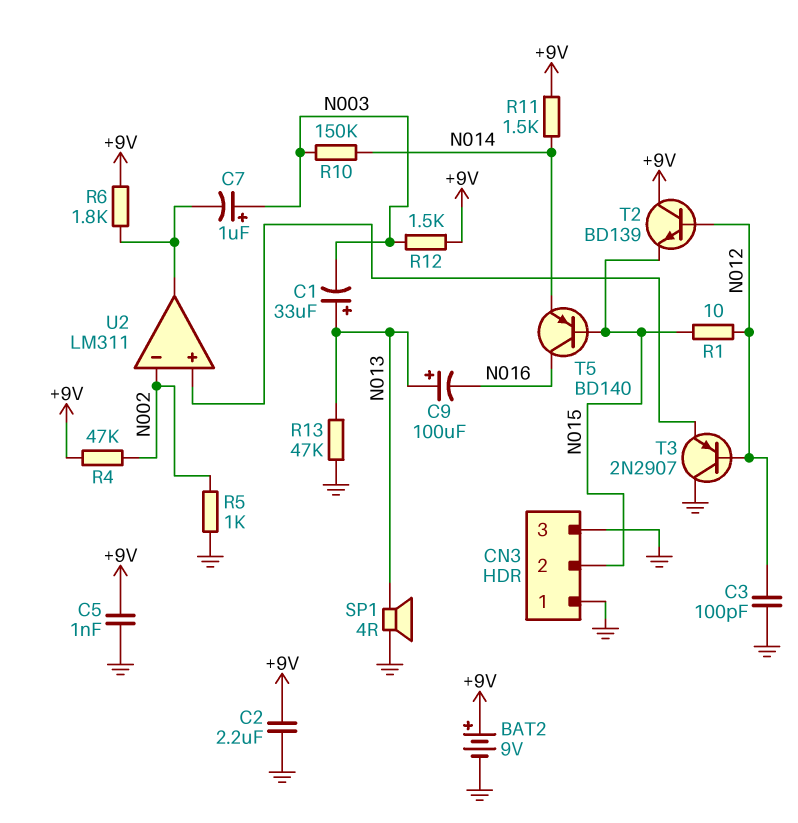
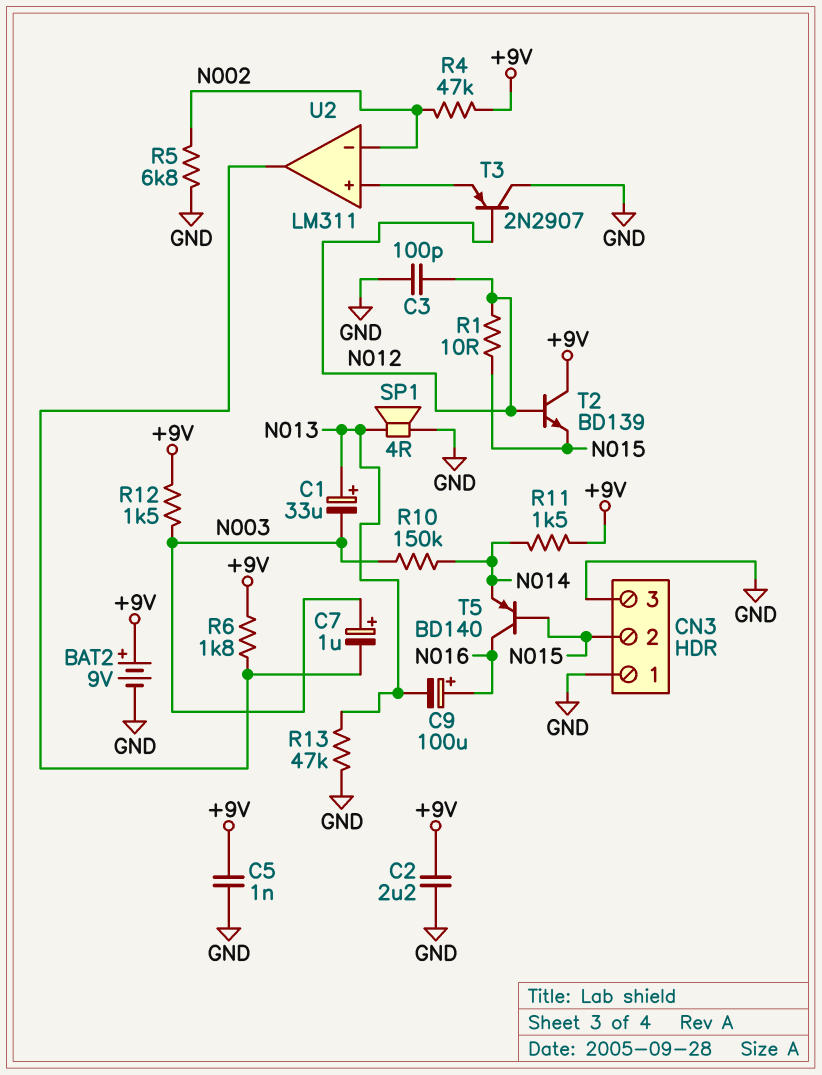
C9: 100uF (plus N013, minus N016) -> 100uF (plus N016, minus N013)
R5: 1k (GND, N002) -> 6.8k (GND, N002)

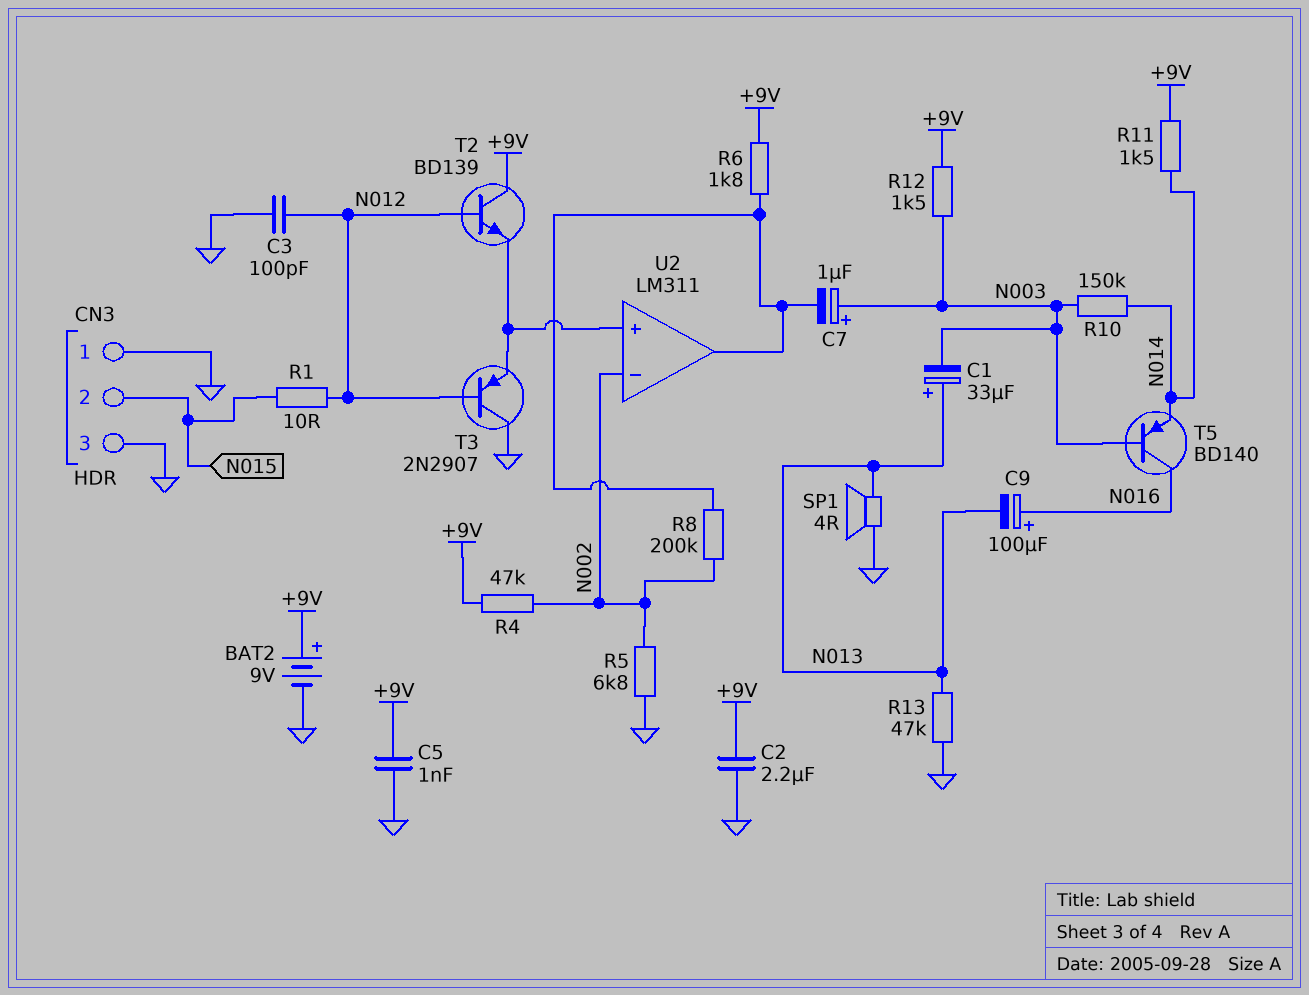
R8: none -> 200k (N002, U2/out)
T2: NPN BD139 (B N012, C +9V, E N015) -> NPN BD139 (B N012, C +9V, E U2/in+)
T5: PNP BD140 (B N015, C N016, E N014) -> PNP BD140 (B N003, C N016, E N014)

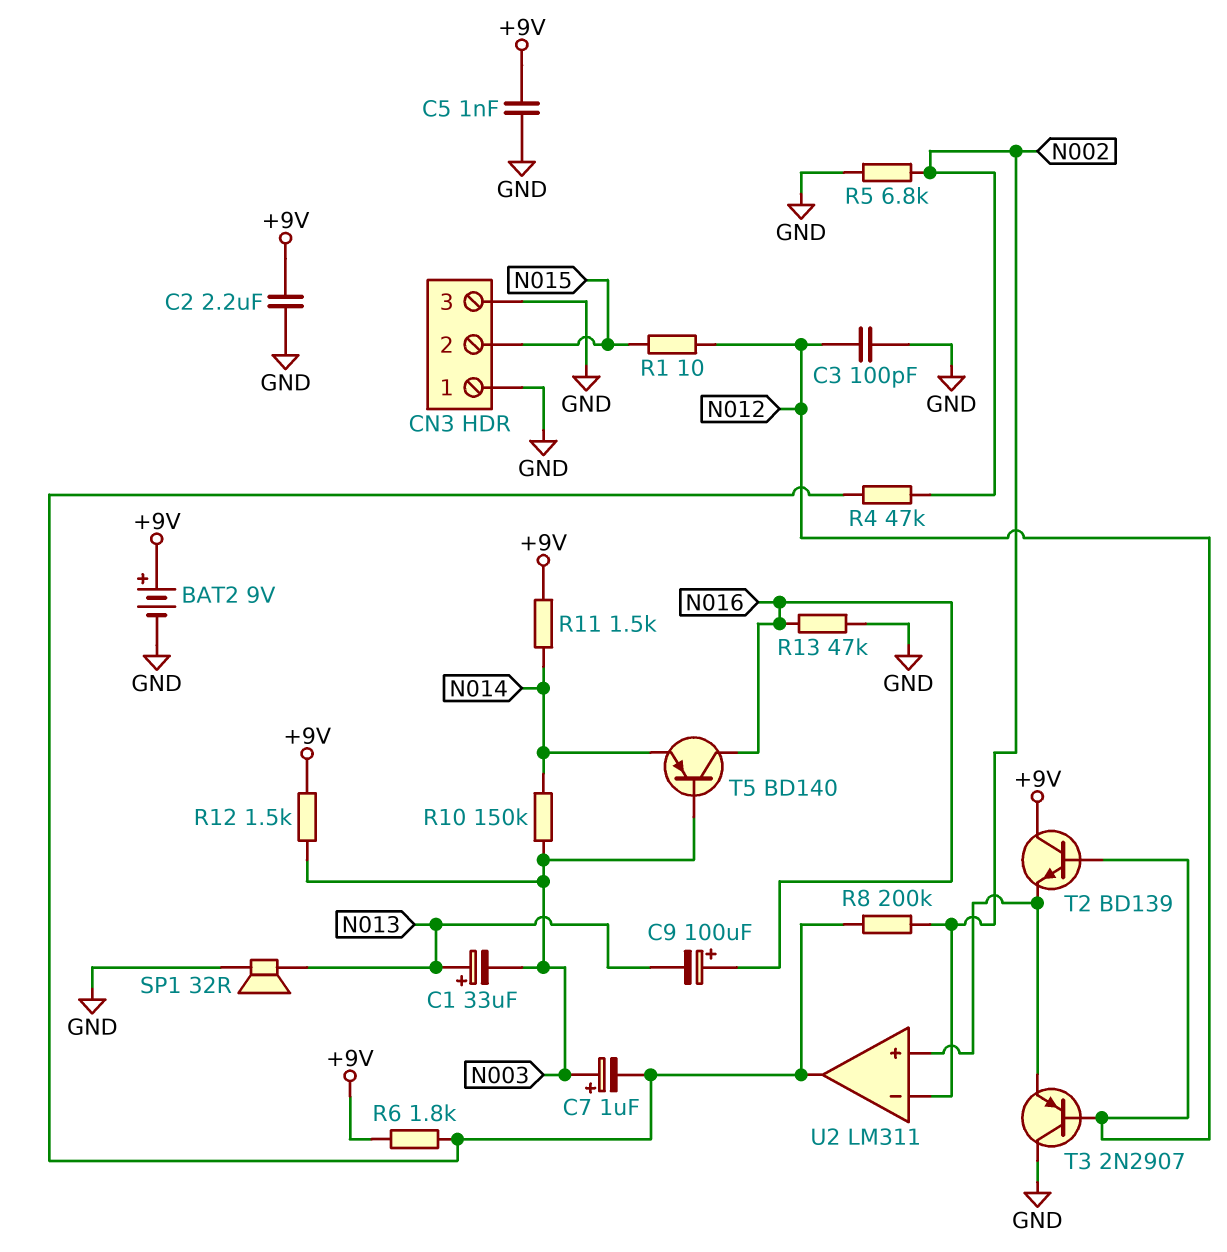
R4: 47k (+9V, N002) -> 47k (N002, U2/out)
R13: 47k (GND, N013) -> 47k (GND, N016)
SP1: speaker 4R (GND, N013) -> speaker 32R (GND, N013)

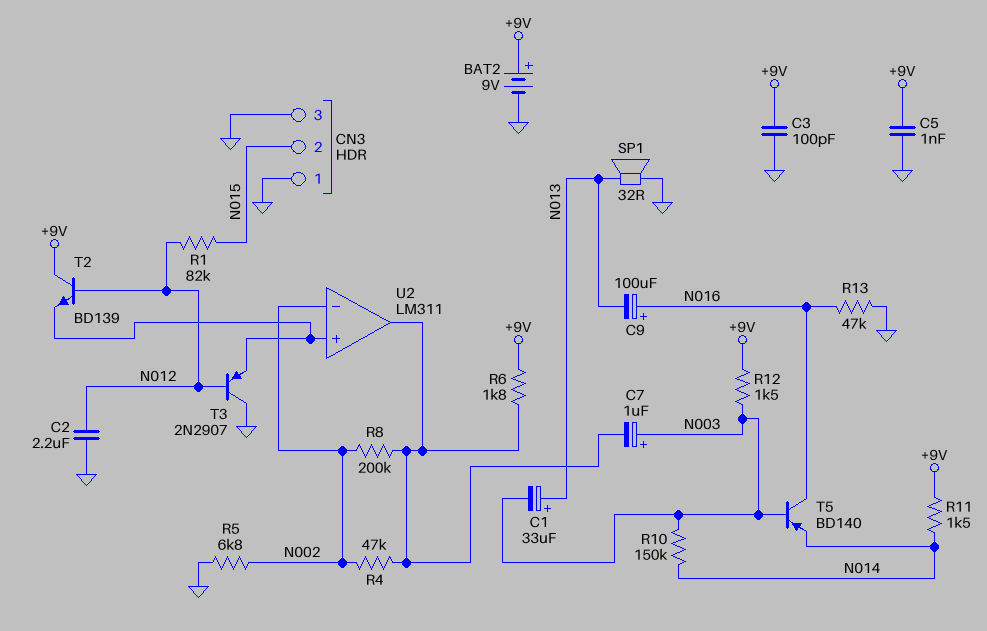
C2: 2.2uF (+9V, GND) -> 2.2uF (GND, N012)
C3: 100pF (GND, N012) -> 100pF (+9V, GND)
R1: 10 (N012, N015) -> 82k (N012, N015)

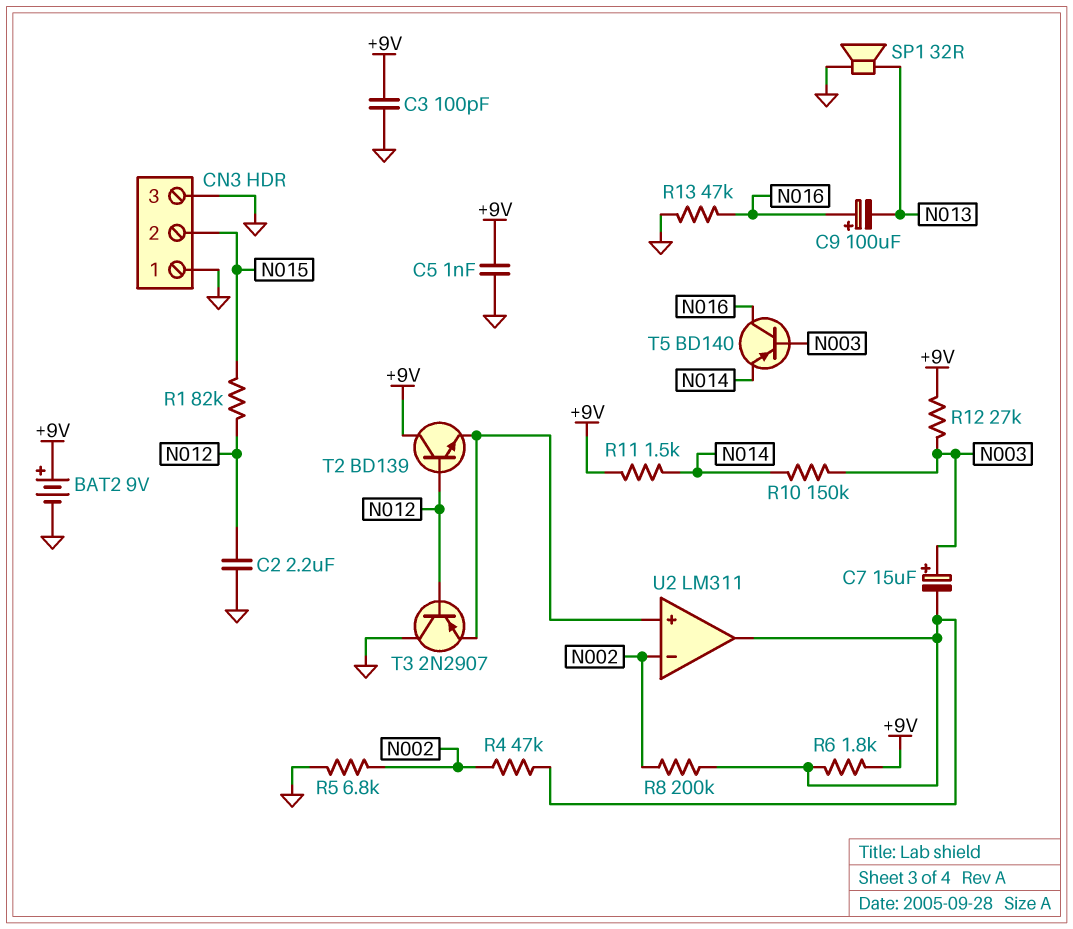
C1: 33uF (plus N013, minus N003) -> none
C7: 1uF (plus N003, minus U2/out) -> 15uF (plus N003, minus U2/out)
R12: 1.5k (+9V, N003) -> 27k (+9V, N003)

